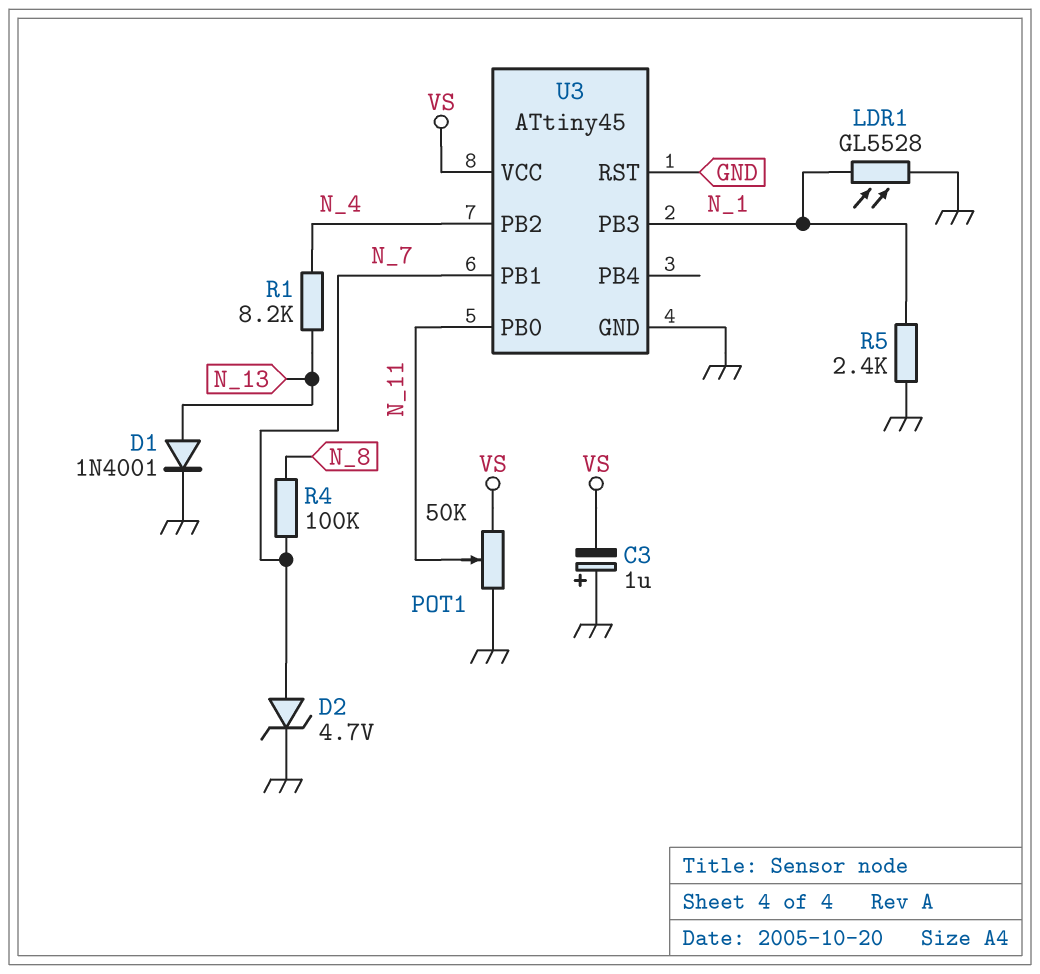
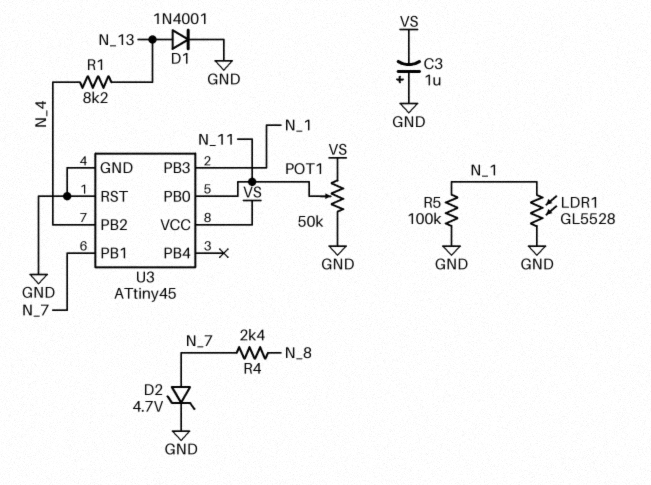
R4: 100k (N_7, N_8) -> 2.4k (N_7, N_8)
R5: 2.4k (GND, N_1) -> 100k (GND, N_1)

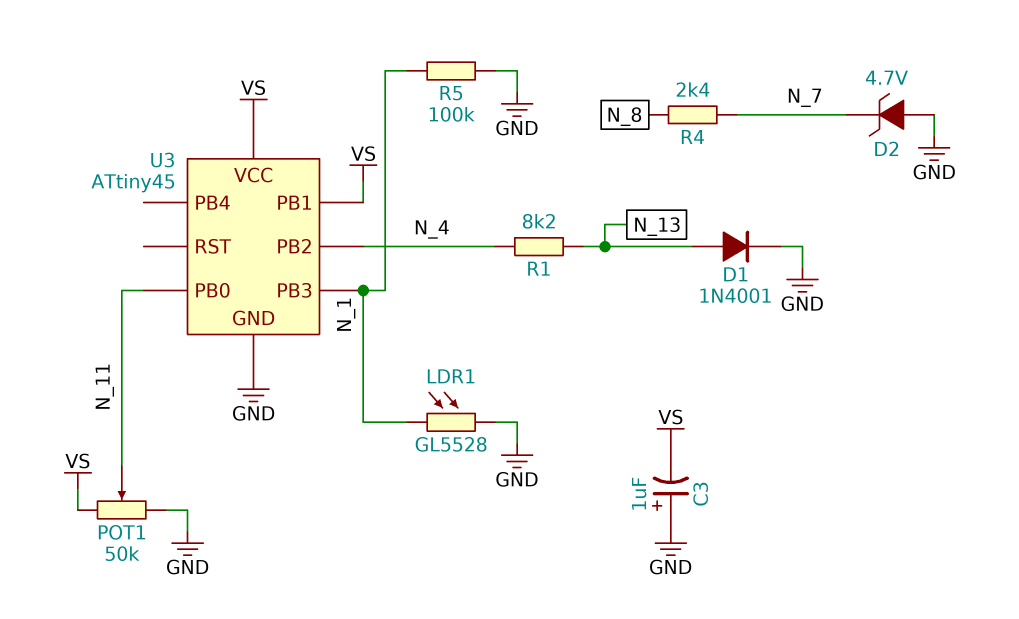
D2: zener 4.7V (A N_7, K GND) -> zener 4.7V (A GND, K N_7)
U3 pin PB1: N_7 -> VS
U3 pin RST: GND -> none

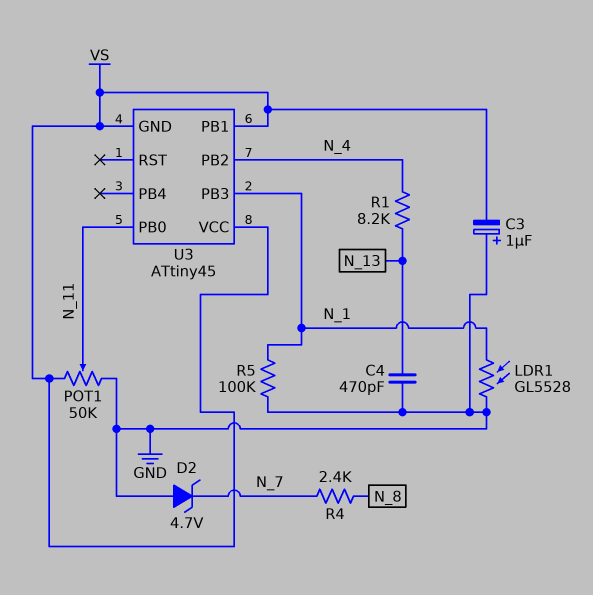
C4: none -> 470pF (GND, N_13)
D1: diode 1N4001 (A N_13, K GND) -> none
U3 pin GND: GND -> VS

